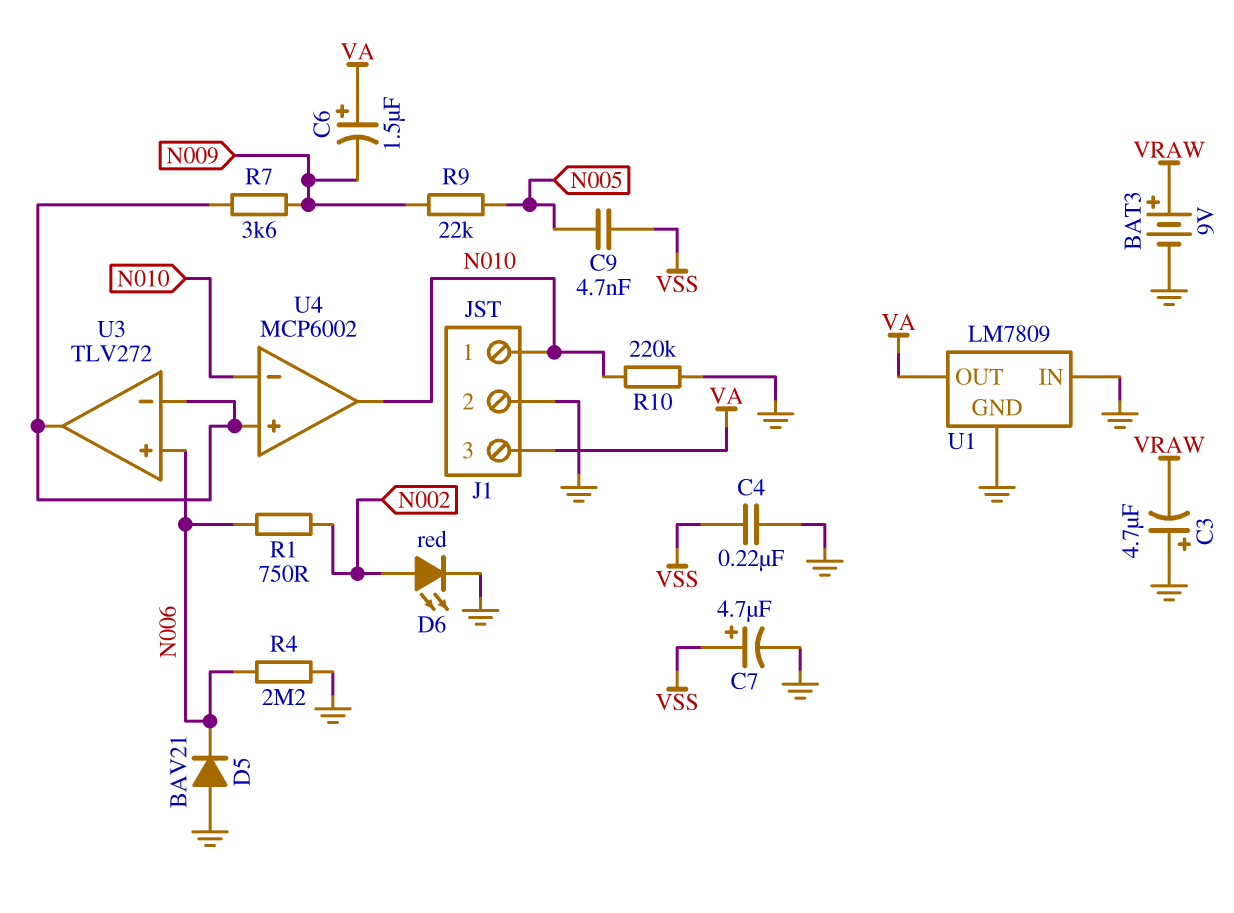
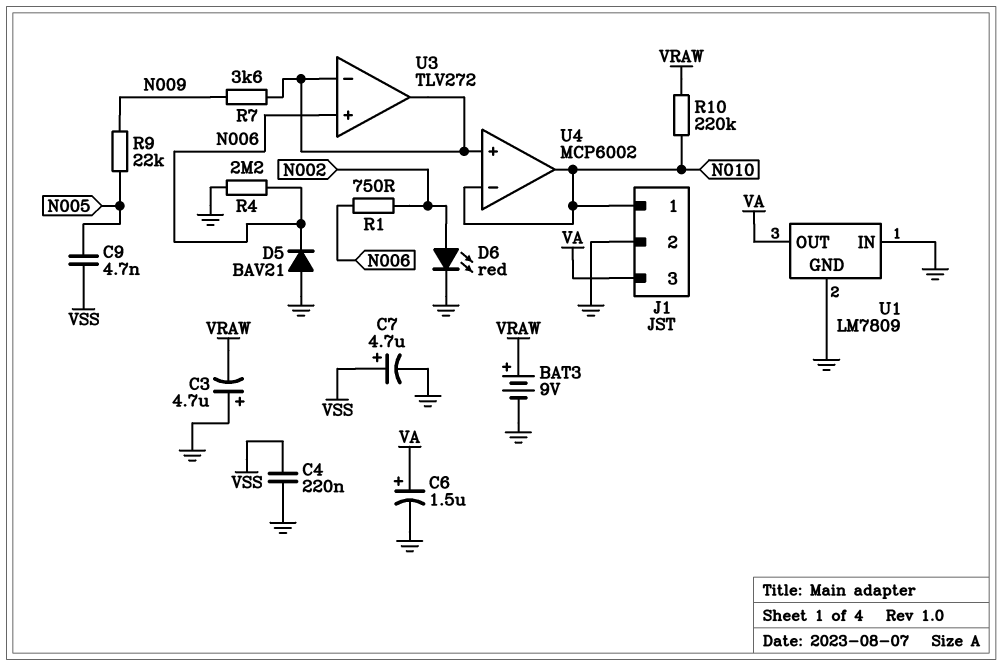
C6: 1.5uF (plus VA, minus N009) -> 1.5uF (plus VA, minus GND)
R10: 220k (GND, N010) -> 220k (N010, VRAW)

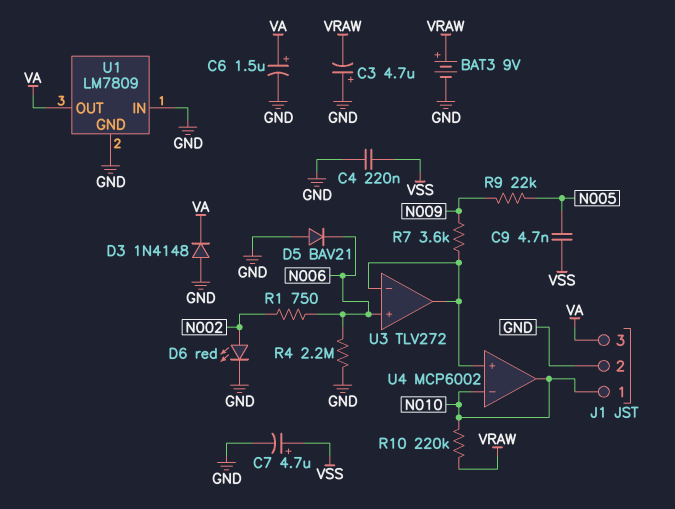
D3: none -> diode 1N4148 (A GND, K VA)

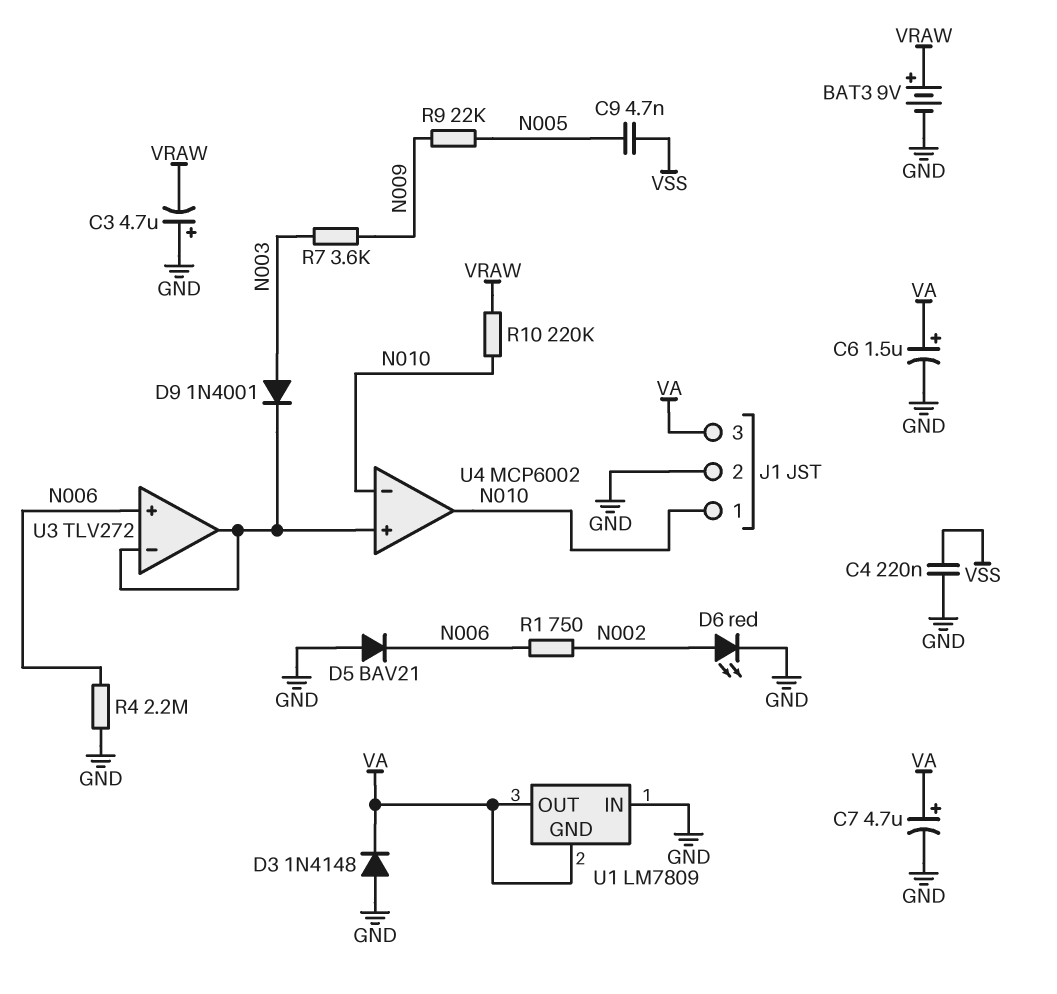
C7: 4.7uF (plus VSS, minus GND) -> 4.7uF (plus VA, minus GND)
D9: none -> diode 1N4001 (A N003, K U3/in-)
R7: 3.6k (N009, U3/in-) -> 3.6k (N003, N009)
U1 pin GND: GND -> VA

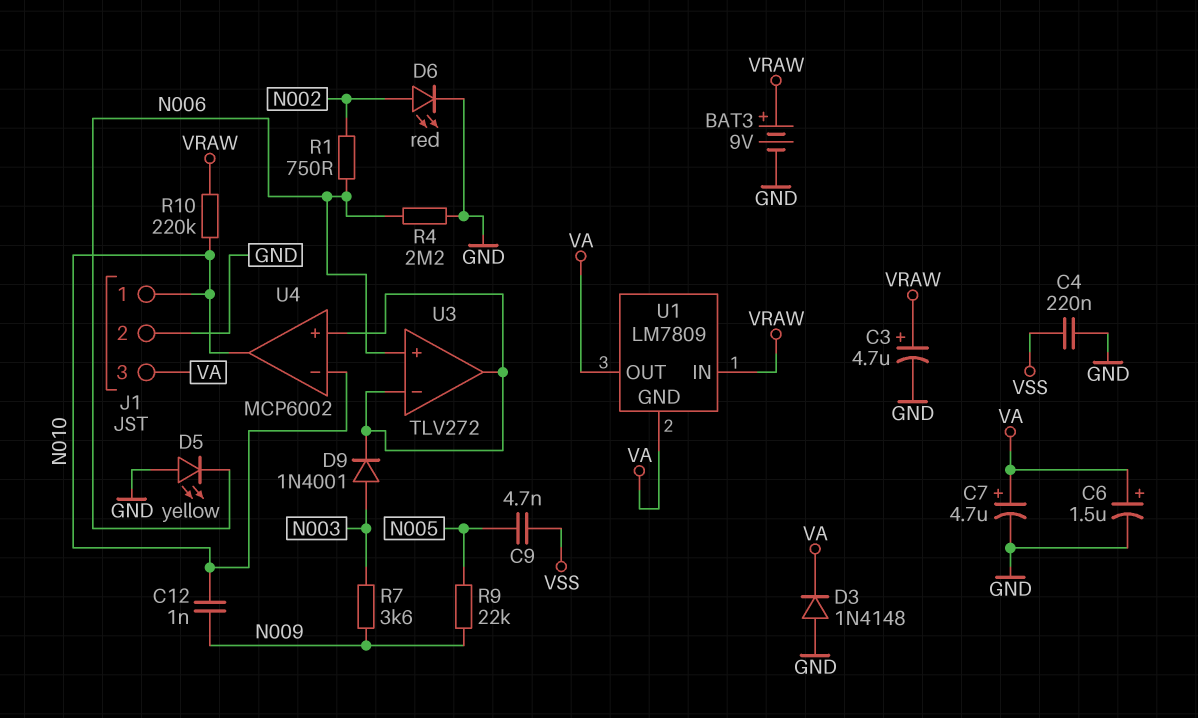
C3: 4.7uF (plus GND, minus VRAW) -> 4.7uF (plus VRAW, minus GND)
C12: none -> 1nF (N009, N010)
D5: diode BAV21 (A GND, K N006) -> LED yellow (A GND, K N006)
U1 pin IN: GND -> VRAW

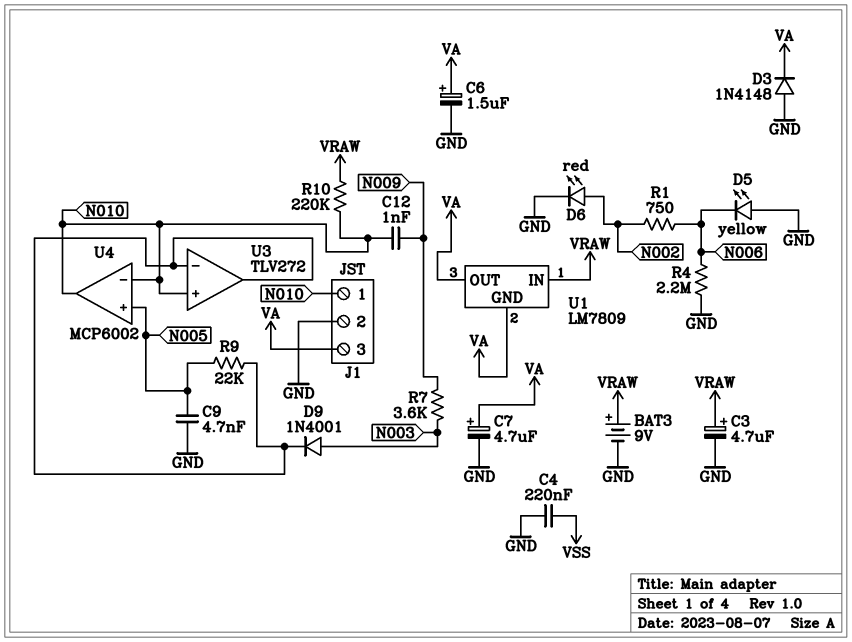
C9: 4.7nF (N005, VSS) -> 4.7nF (GND, N005)
R9: 22k (N005, N009) -> 22k (N005, U3/in-)
U3 pin in+: N006 -> N010
U4 pin in+: U3/in- -> N005

